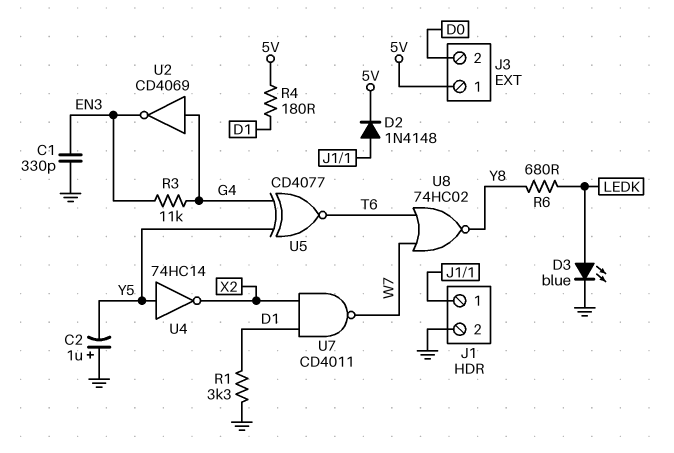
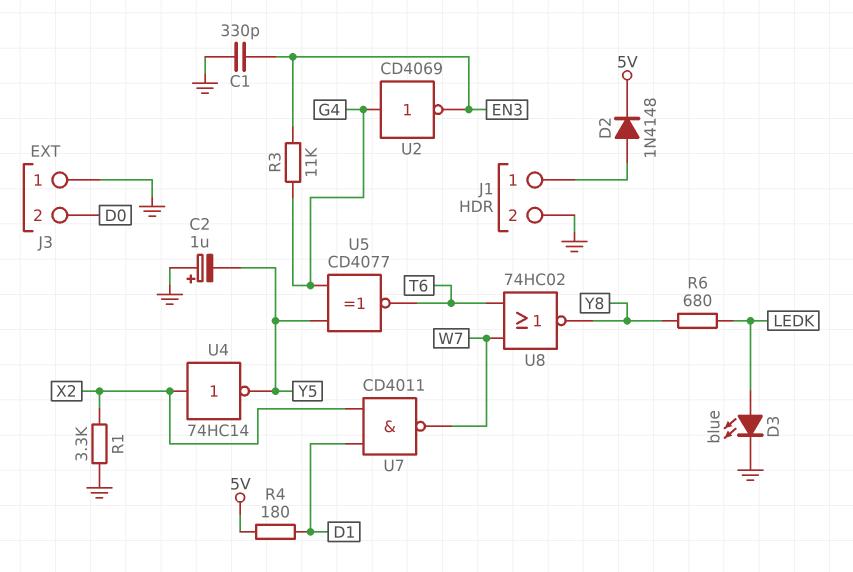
J3 pin 1: 5V -> GND
R1: 3.3k (D1, GND) -> 3.3k (GND, X2)
U4: NOT 74HC14 (in Y5, out X2) -> NOT 74HC14 (in X2, out Y5)

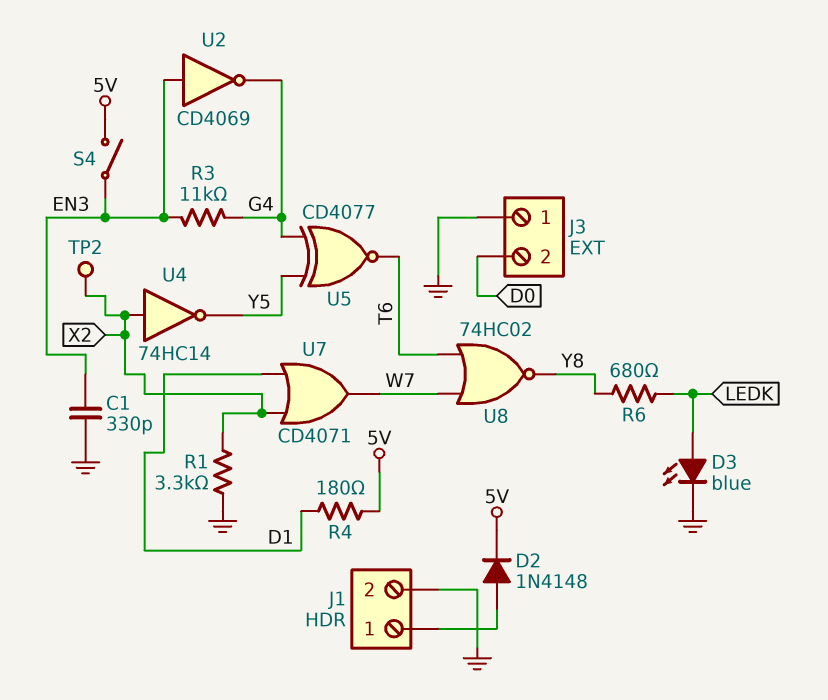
C2: 1uF (plus GND, minus Y5) -> none
S4: none -> switch (5V, EN3)
TP2: none -> test point (X2)
U2: NOT CD4069 (in G4, out EN3) -> NOT CD4069 (in EN3, out G4)
U7: NAND CD4011 (in D1, in X2, out W7) -> OR CD4071 (in D1, in X2, out W7)

